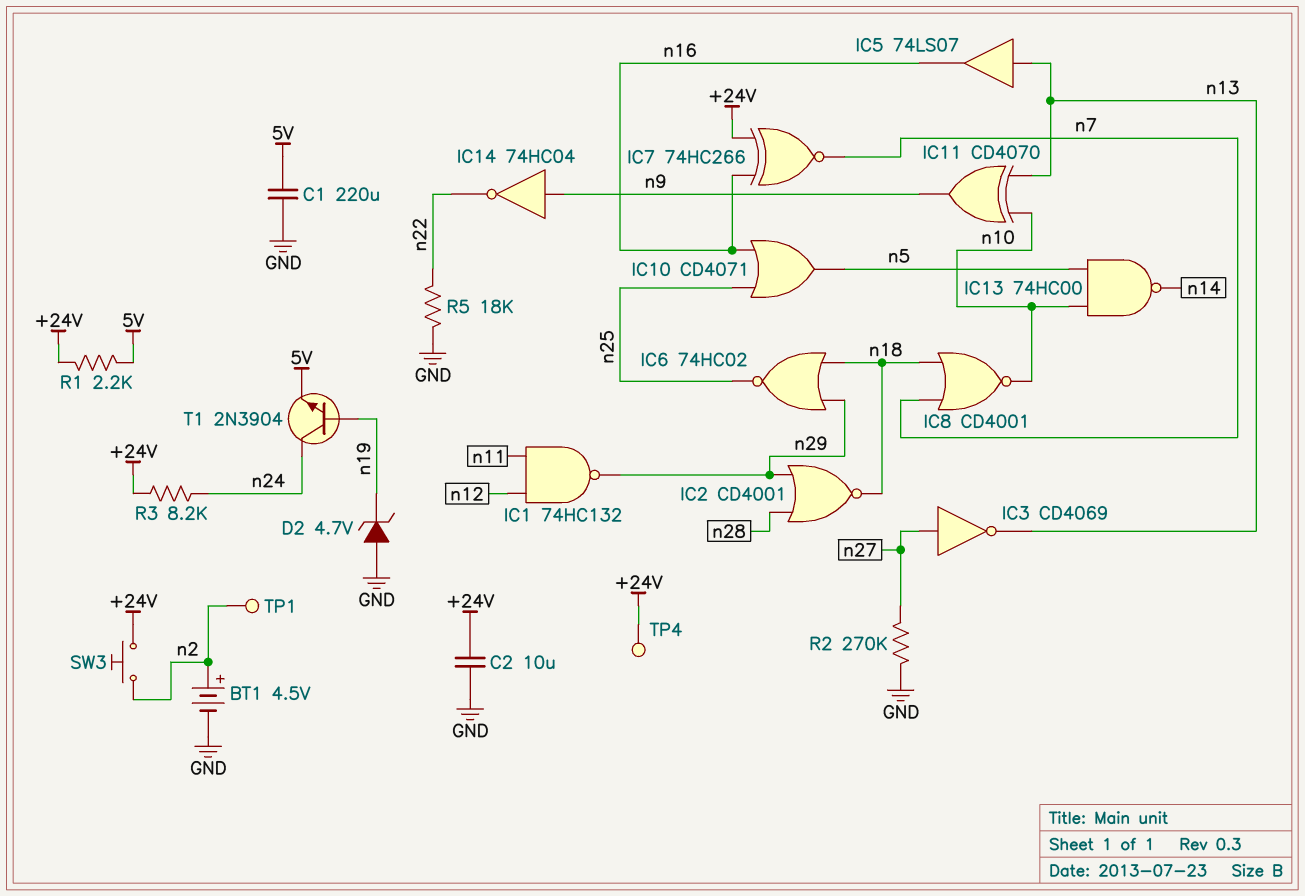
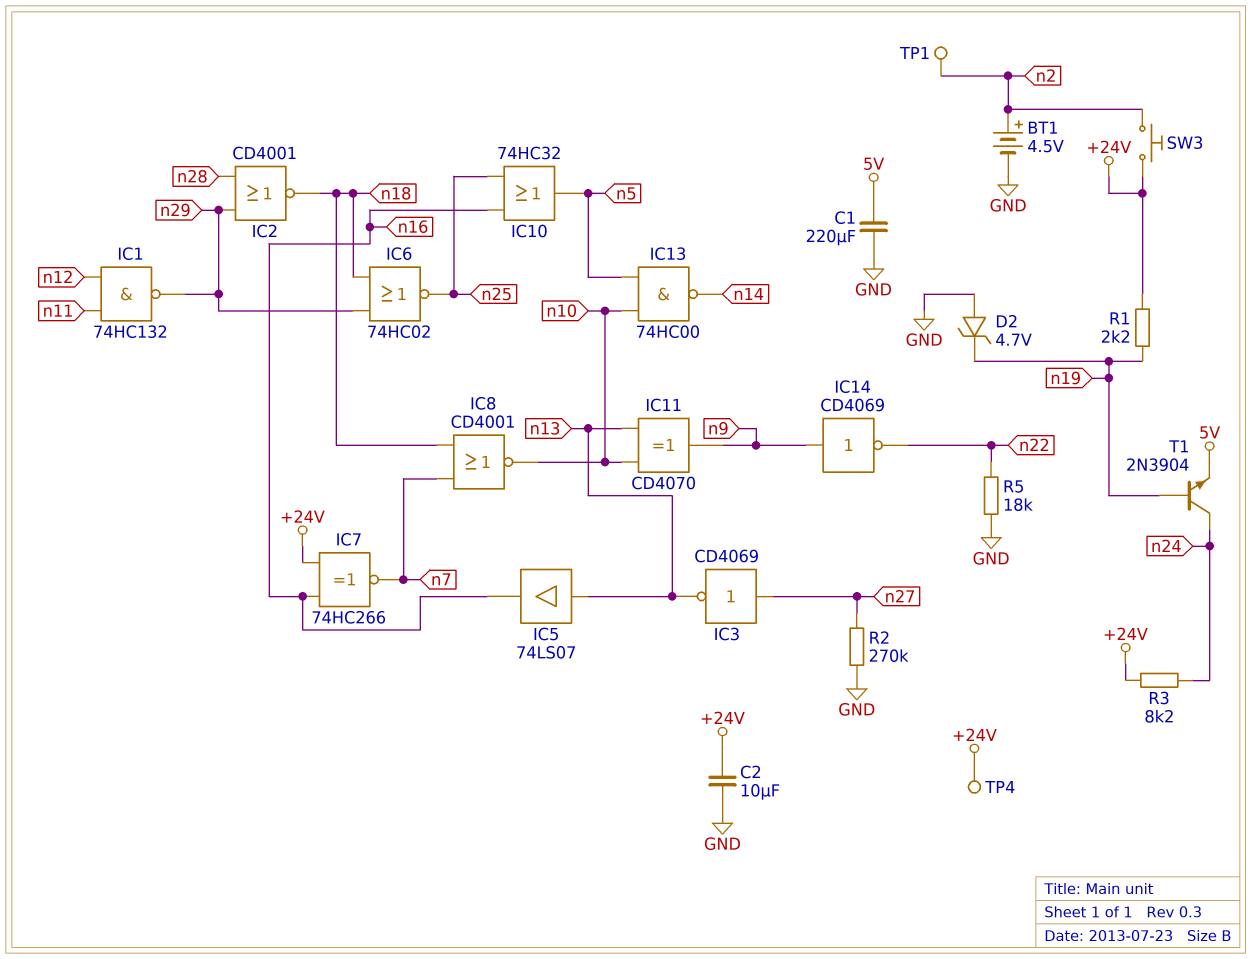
IC10: OR CD4071 (in n16, in n25, out n5) -> OR 74HC32 (in n16, in n25, out n5)
IC14: NOT 74HC04 (in n9, out n22) -> NOT CD4069 (in n9, out n22)
R1: 2.2k (+24V, 5V) -> 2.2k (+24V, n19)

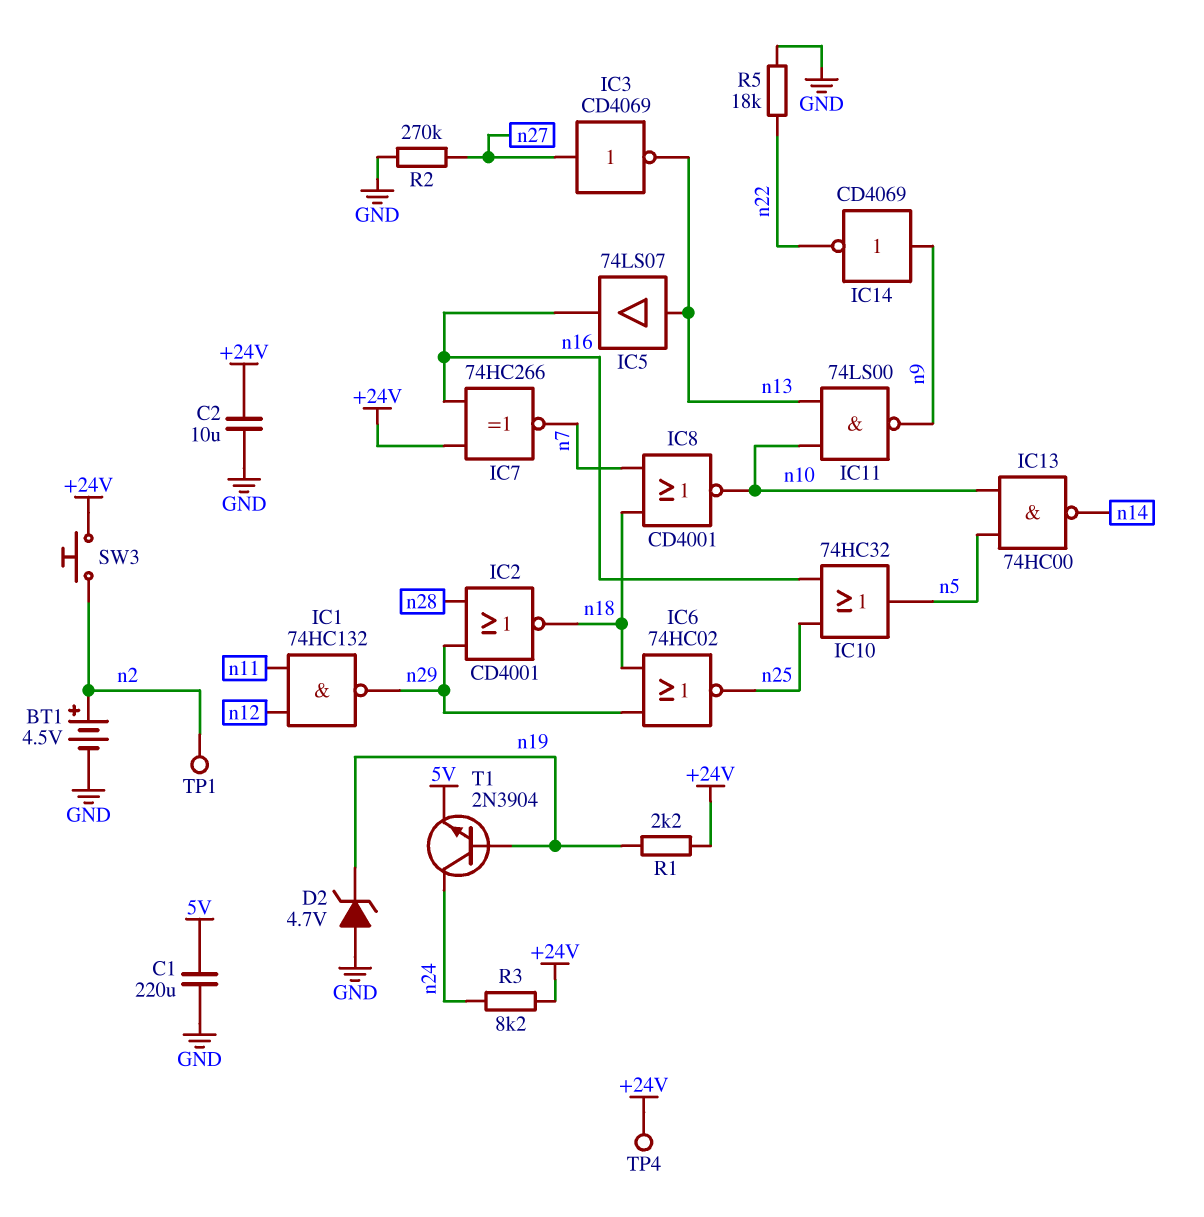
IC11: XOR CD4070 (in n10, in n13, out n9) -> NAND 74LS00 (in n10, in n13, out n9)

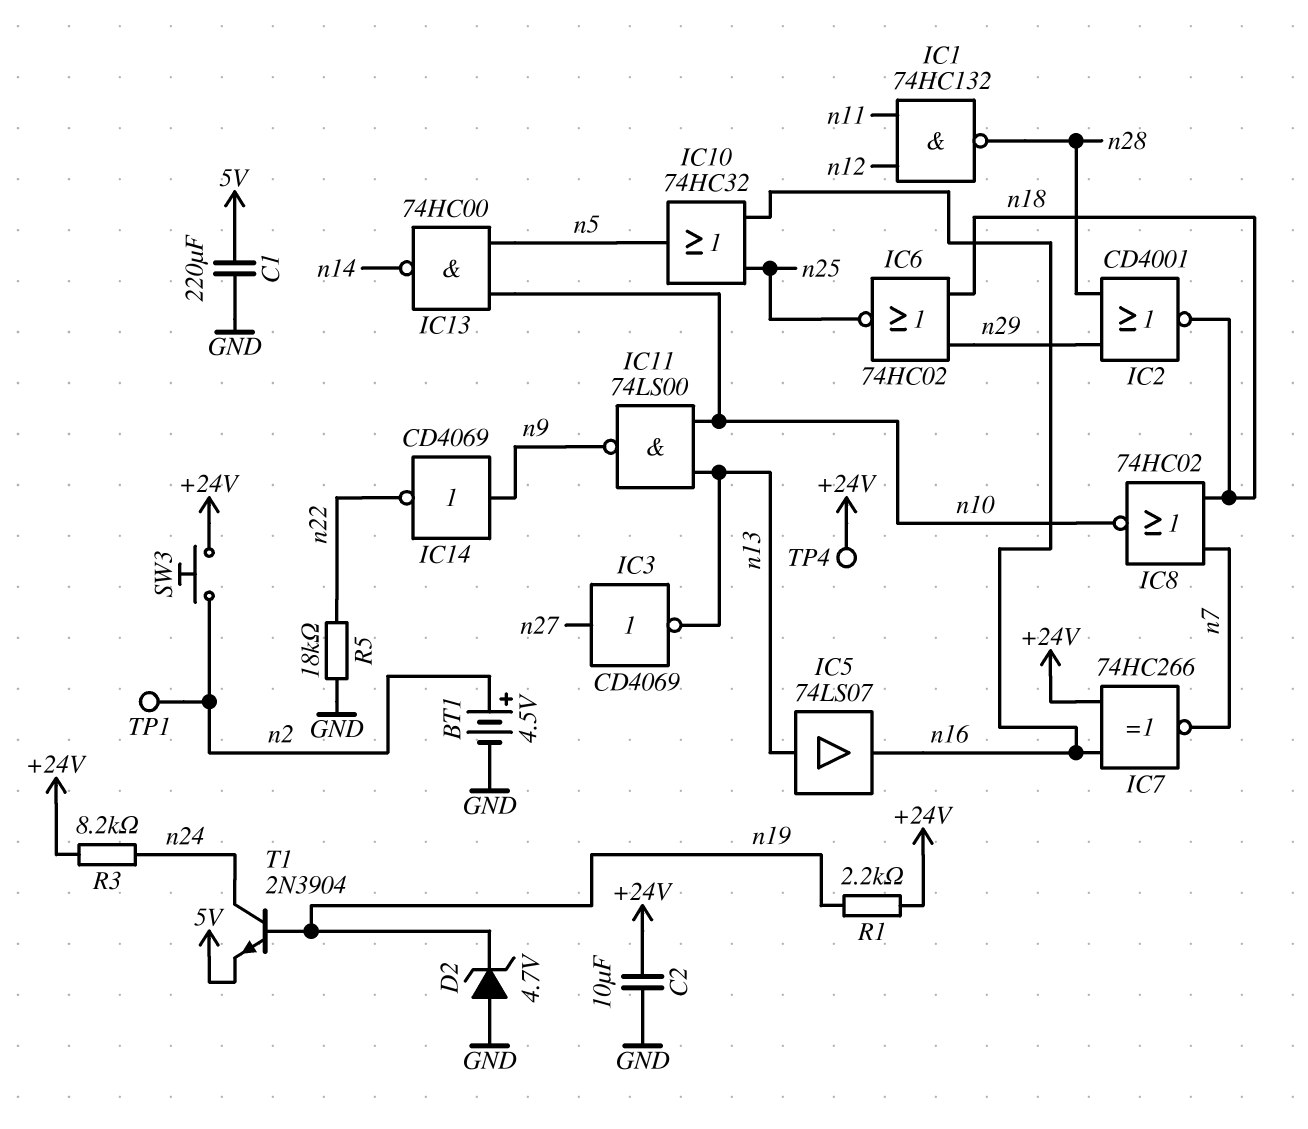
IC1: NAND 74HC132 (in n11, in n12, out n29) -> NAND 74HC132 (in n11, in n12, out n28)
IC8: NOR CD4001 (in n7, in n18, out n10) -> NOR 74HC02 (in n7, in n18, out n10)
R2: 270k (GND, n27) -> none

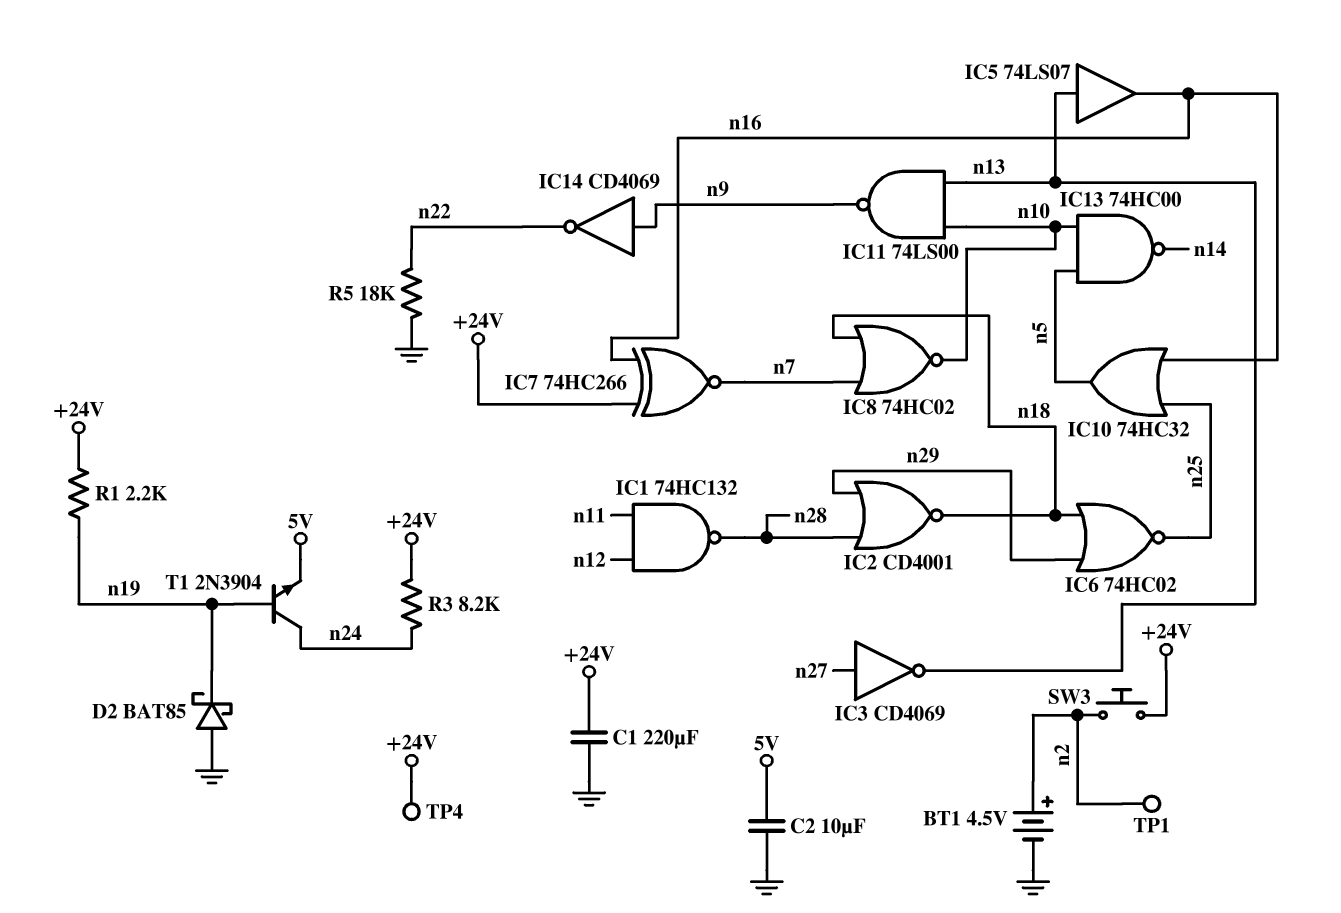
C1: 220uF (5V, GND) -> 220uF (+24V, GND)
C2: 10uF (+24V, GND) -> 10uF (5V, GND)
D2: zener 4.7V (A GND, K n19) -> schottky BAT85 (A GND, K n19)

